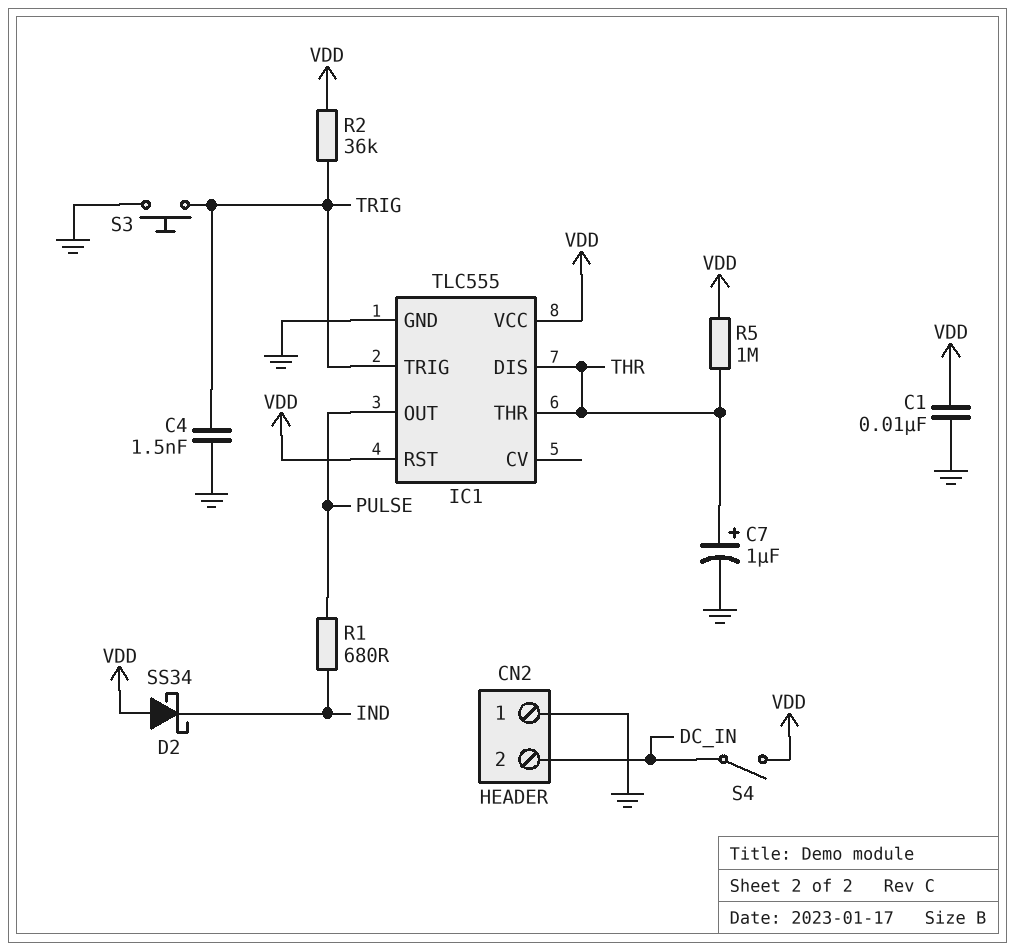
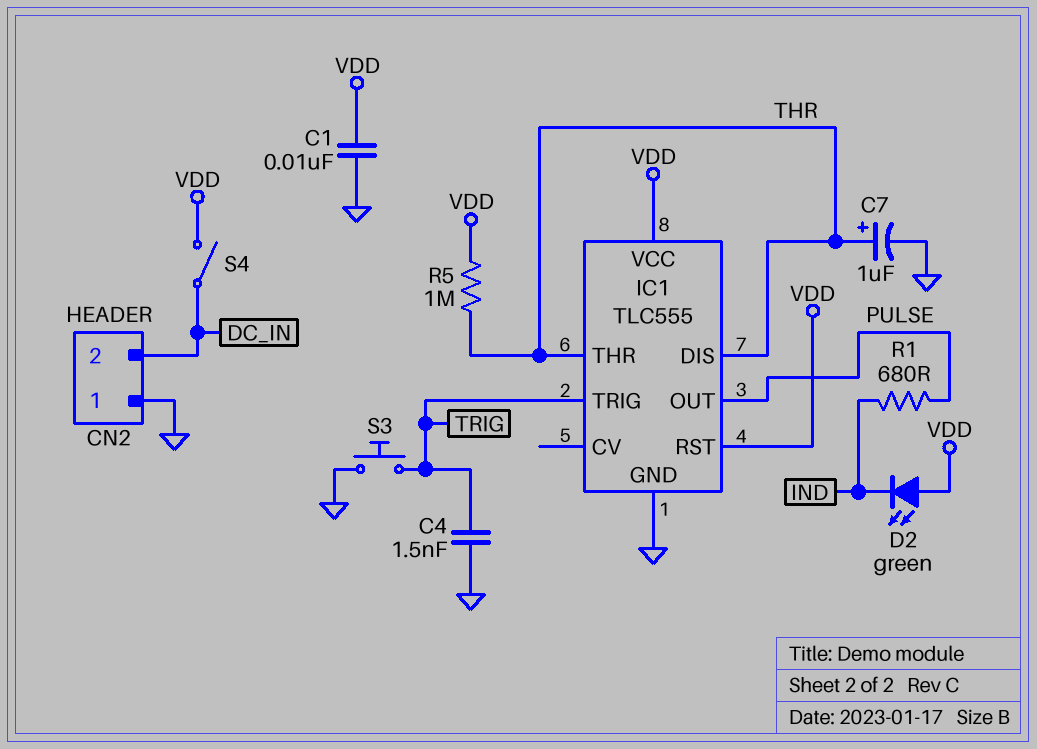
D2: schottky SS34 (A VDD, K IND) -> LED green (A VDD, K IND)
R2: 36k (TRIG, VDD) -> none

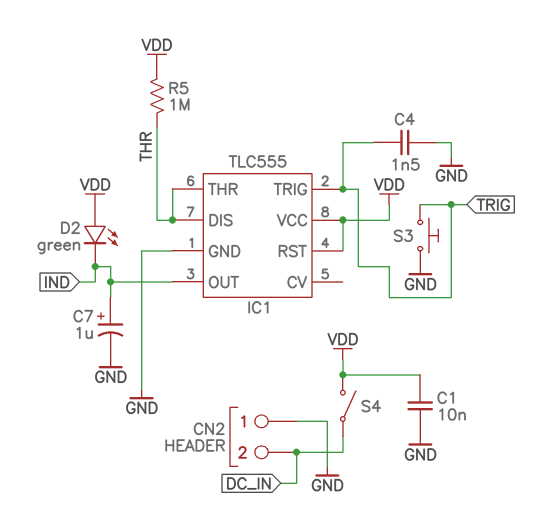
C7: 1uF (plus THR, minus GND) -> 1uF (plus IND, minus GND)
IC1 pin OUT: PULSE -> IND
R1: 680 (IND, PULSE) -> none

